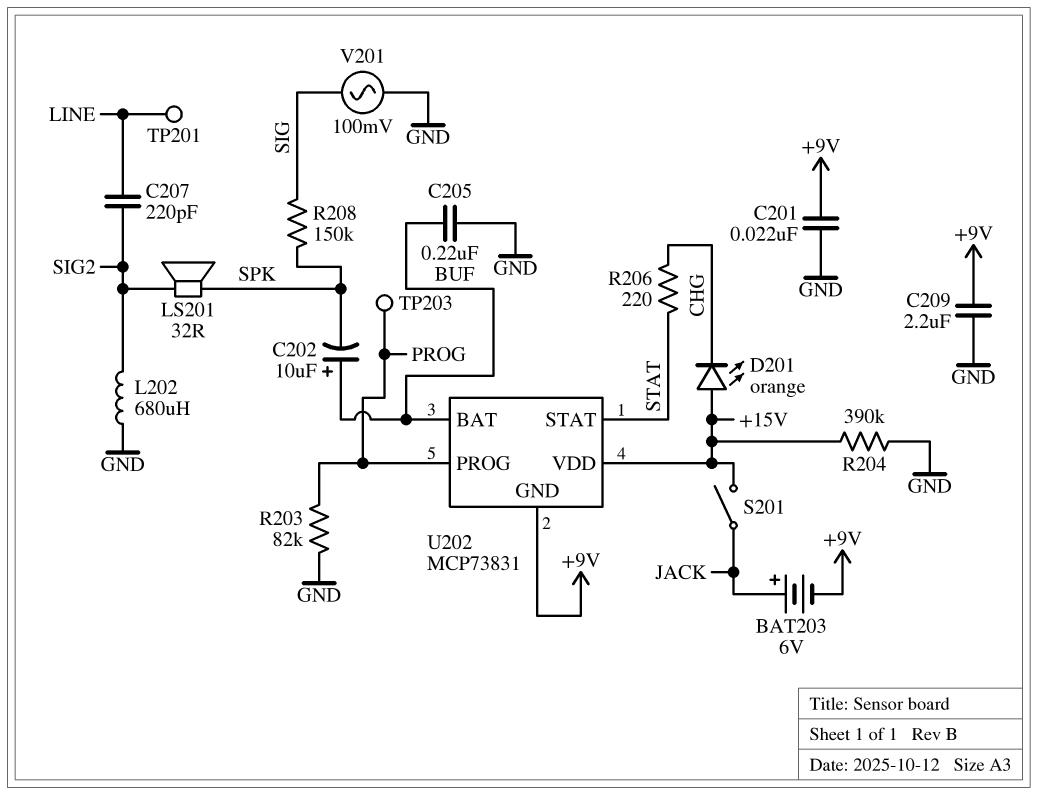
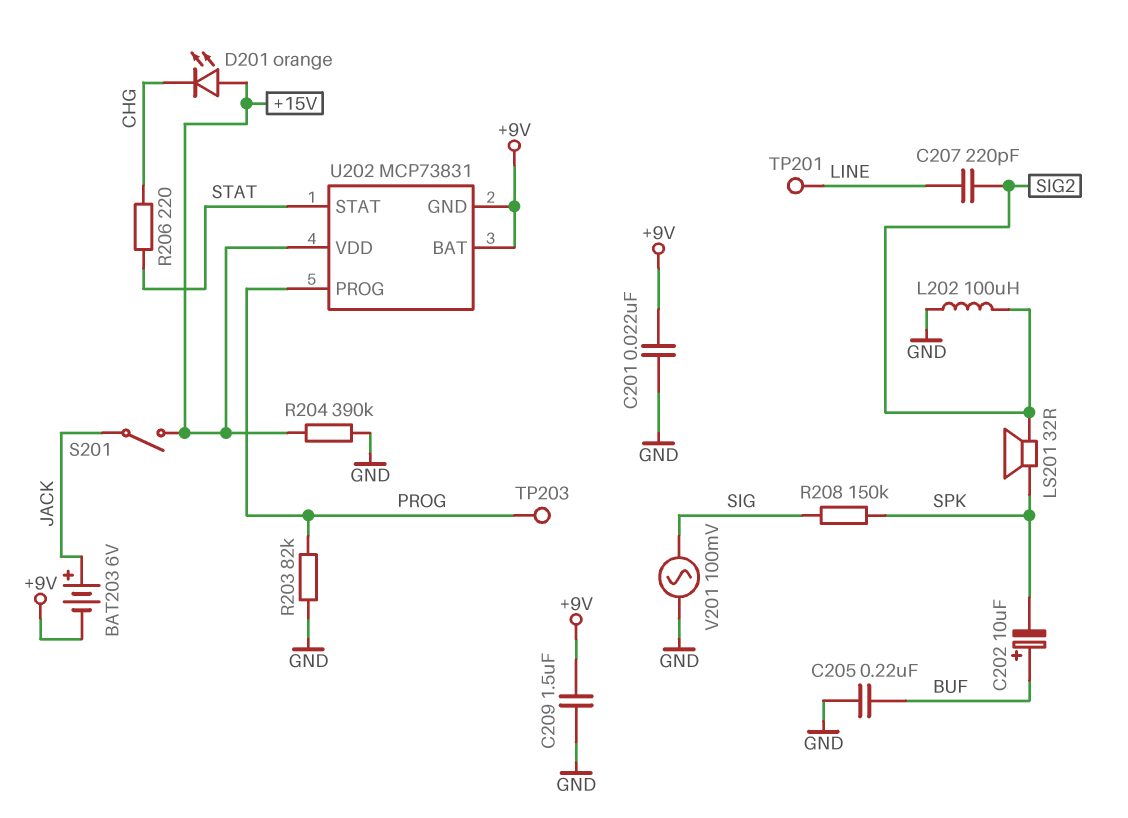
C209: 2.2uF (+9V, GND) -> 1.5uF (+9V, GND)
L202: 680uH (GND, SIG2) -> 100uH (GND, SIG2)
U202 pin BAT: BUF -> +9V

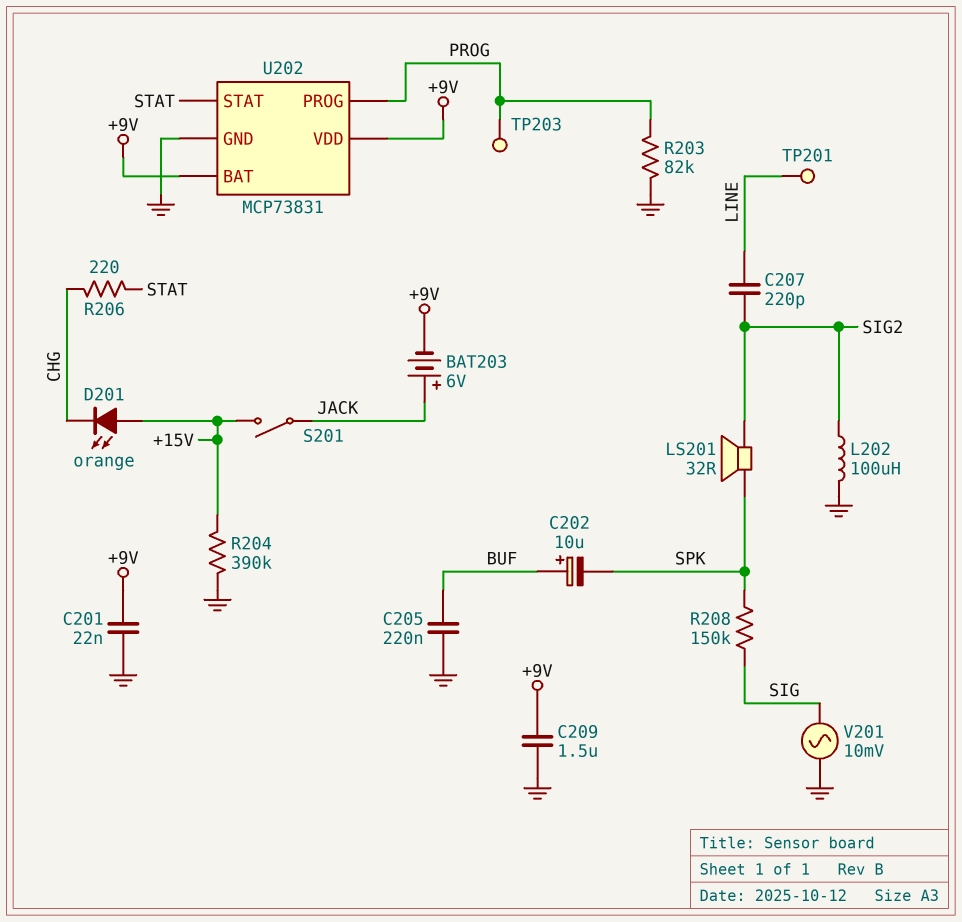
U202 pin GND: +9V -> GND
U202 pin VDD: +15V -> +9V
V201: AC 100mV (GND, SIG) -> AC 10mV (GND, SIG)

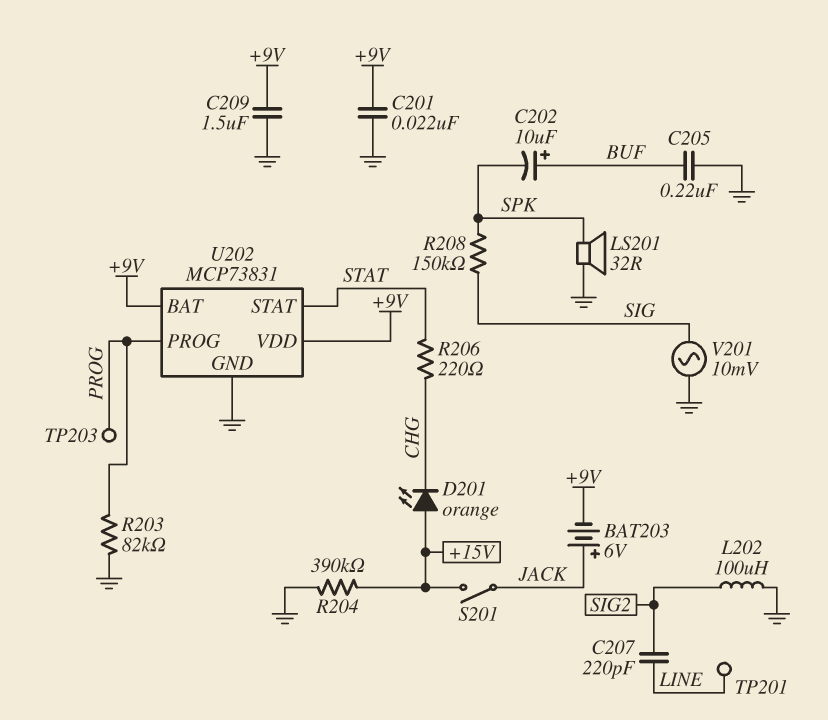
LS201: speaker 32R (SIG2, SPK) -> speaker 32R (GND, SPK)

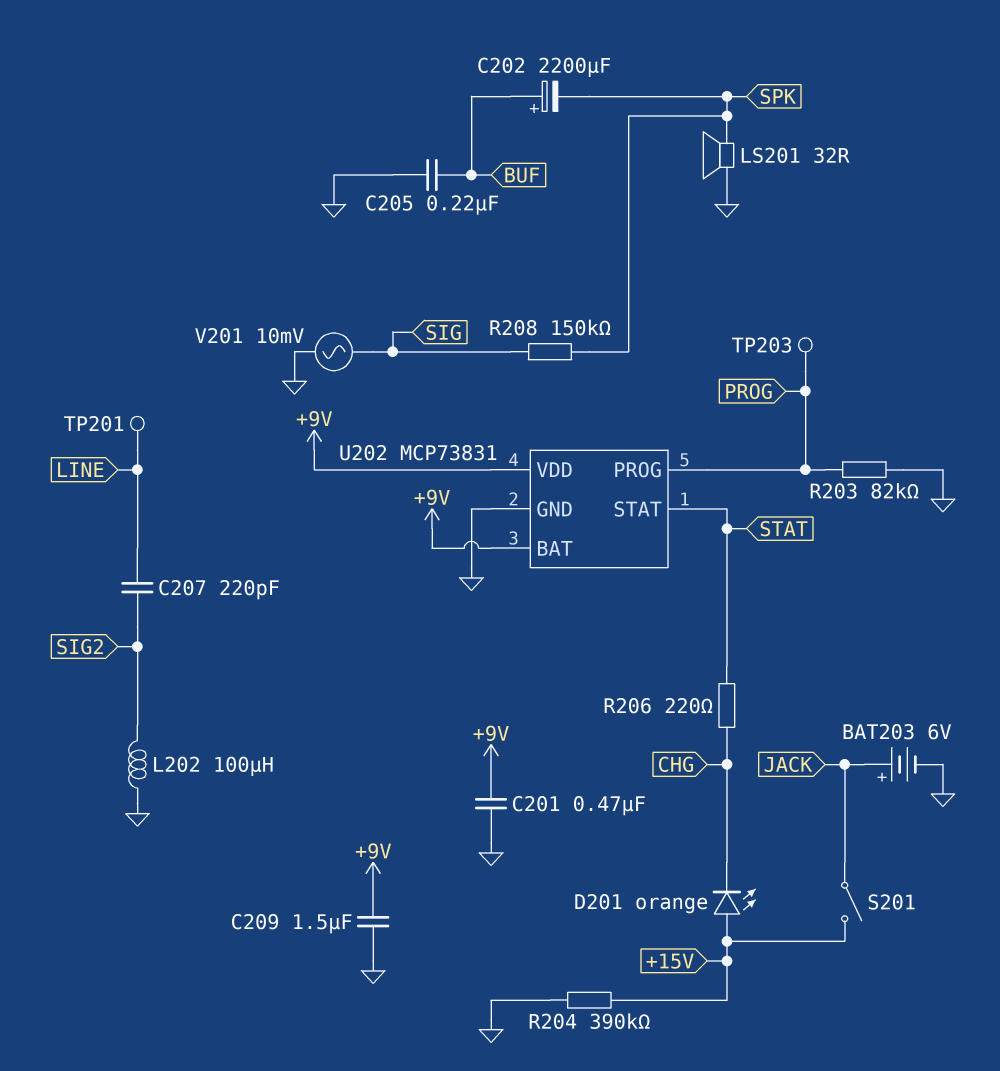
BAT203: 6V (plus JACK, minus +9V) -> 6V (plus JACK, minus GND)
C201: 22nF (+9V, GND) -> 470nF (+9V, GND)
C202: 10uF (plus BUF, minus SPK) -> 2200uF (plus BUF, minus SPK)

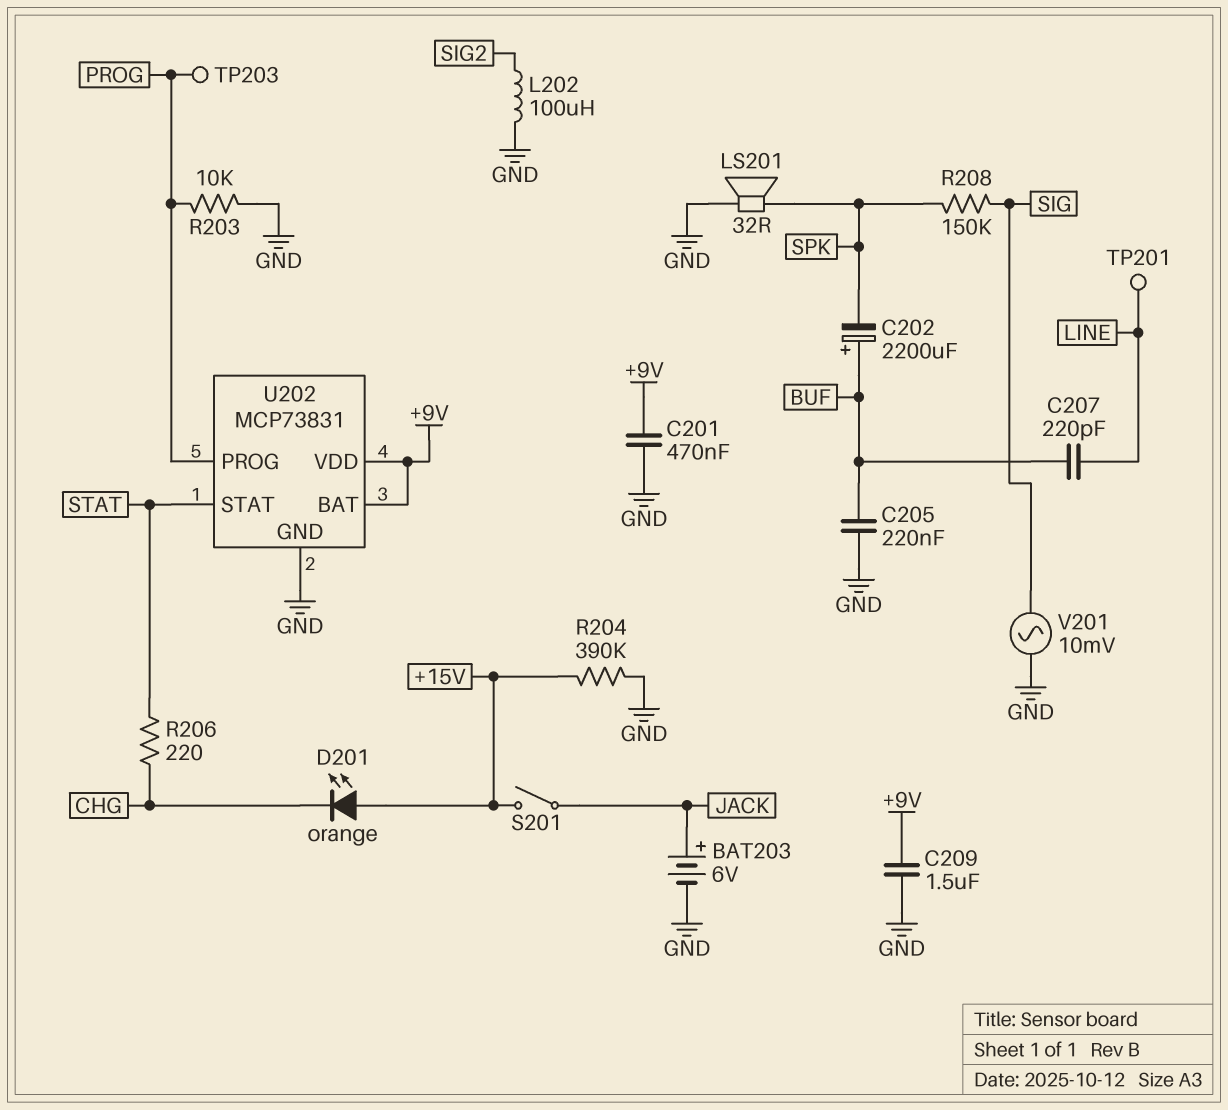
C207: 220pF (LINE, SIG2) -> 220pF (BUF, LINE)
R203: 82k (GND, PROG) -> 10k (GND, PROG)

